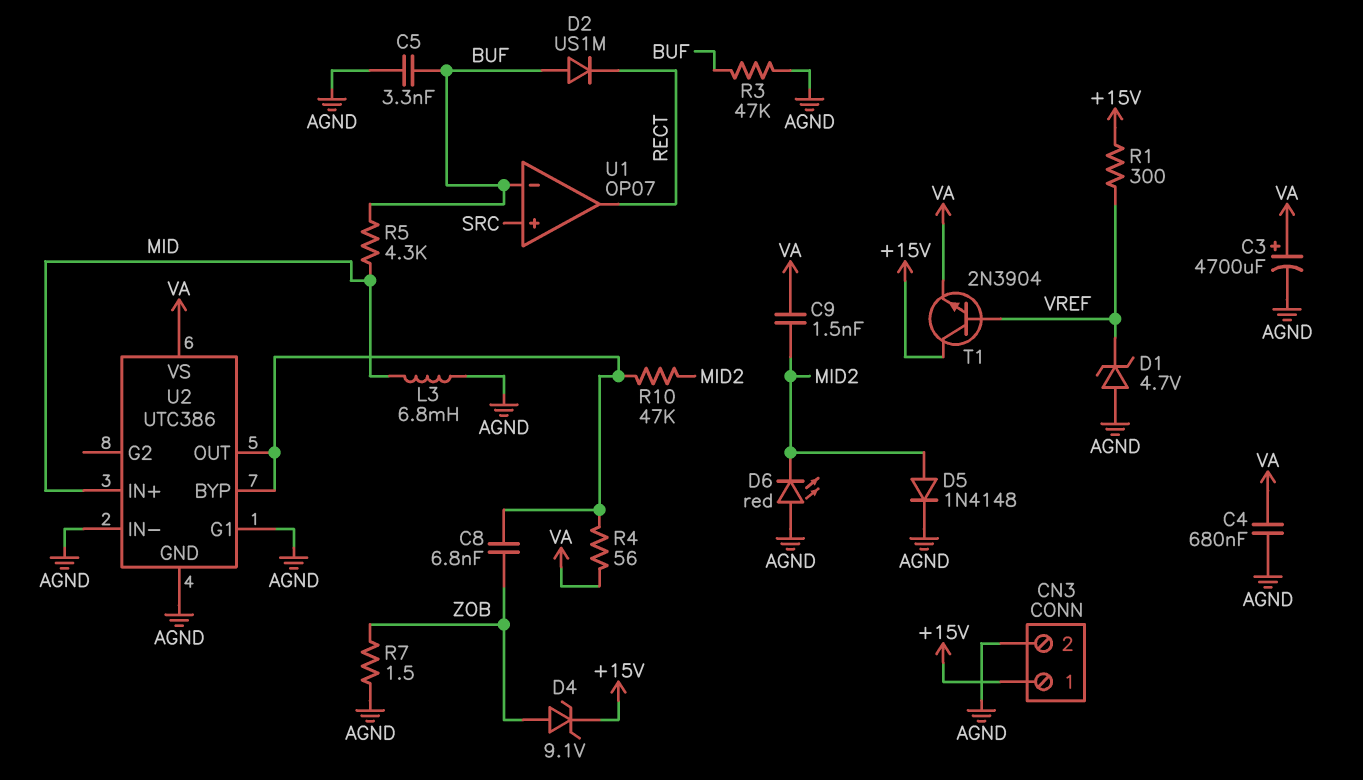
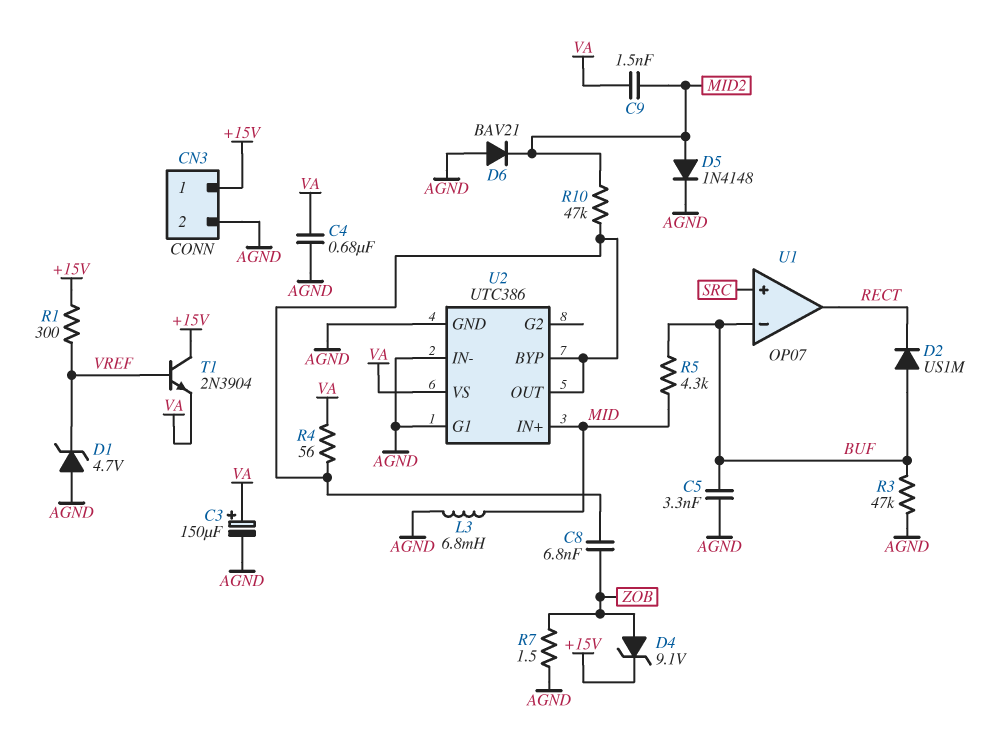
C3: 4700uF (plus VA, minus AGND) -> 150uF (plus VA, minus AGND)
D6: LED red (A AGND, K MID2) -> diode BAV21 (A AGND, K MID2)

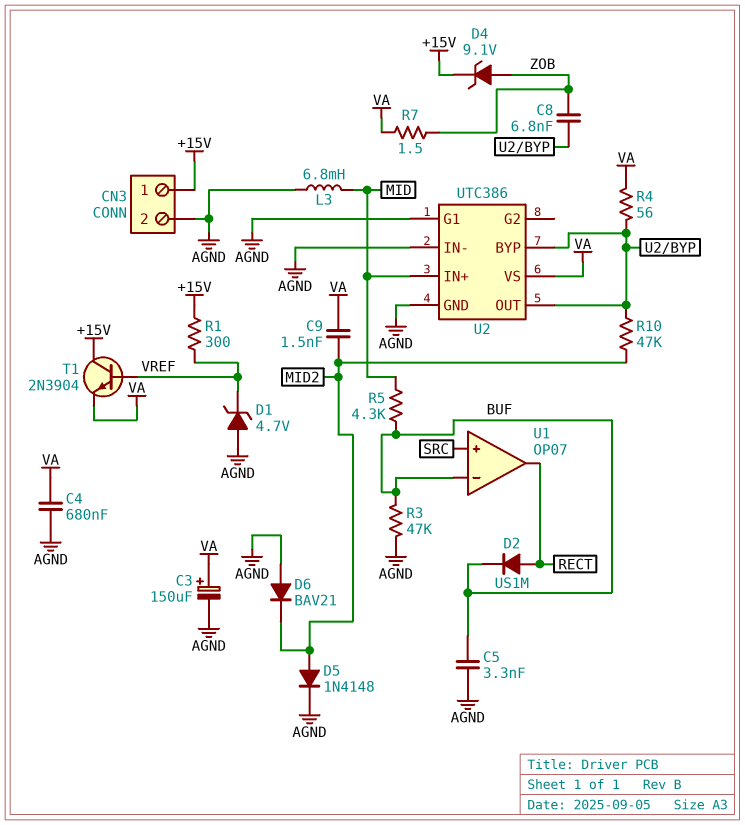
D2: diode US1M (A BUF, K RECT) -> diode US1M (A RECT, K BUF)
R7: 1.5 (AGND, ZOB) -> 1.5 (VA, ZOB)

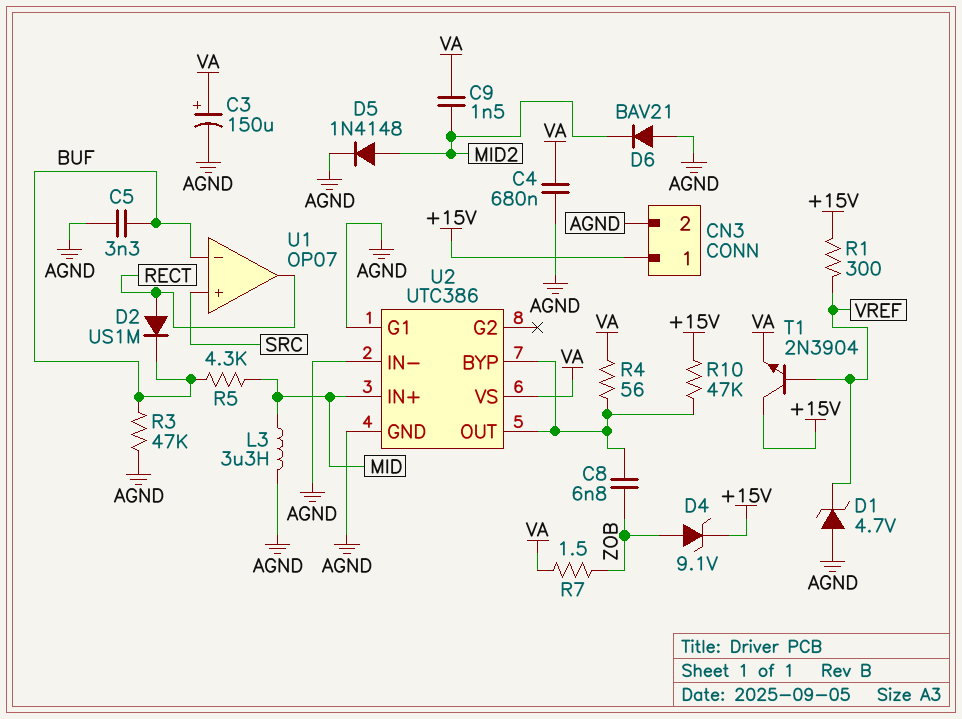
L3: 6.8mH (AGND, MID) -> 3.3uH (AGND, MID)
R10: 47k (MID2, U2/BYP) -> 47k (+15V, U2/BYP)

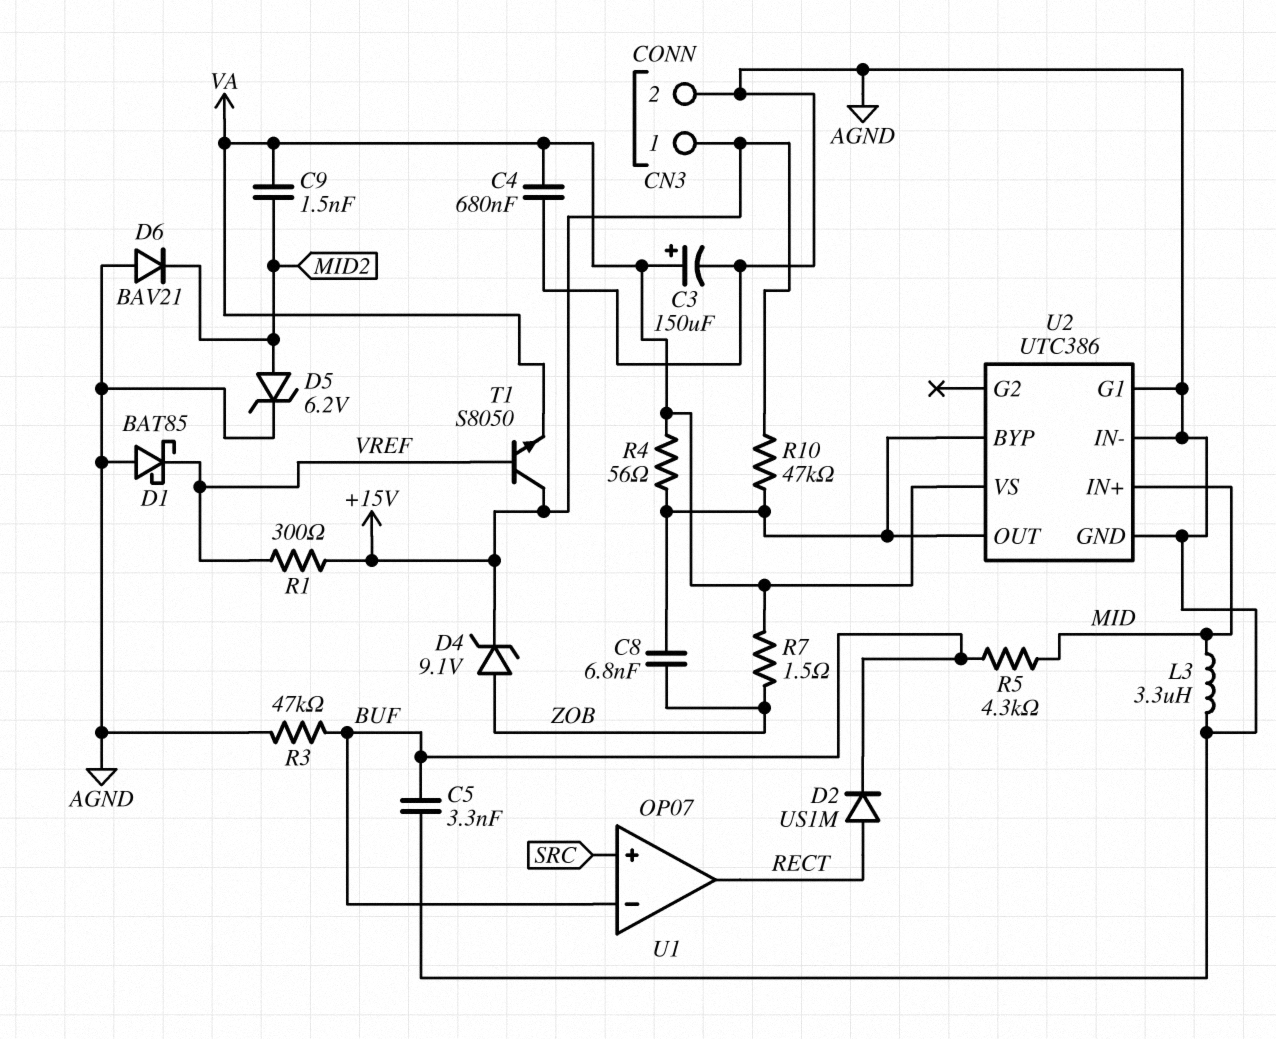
D1: zener 4.7V (A AGND, K VREF) -> schottky BAT85 (A AGND, K VREF)
D5: diode 1N4148 (A MID2, K AGND) -> zener 6.2V (A MID2, K AGND)
T1: NPN 2N3904 (B VREF, C +15V, E VA) -> NPN S8050 (B VREF, C +15V, E VA)

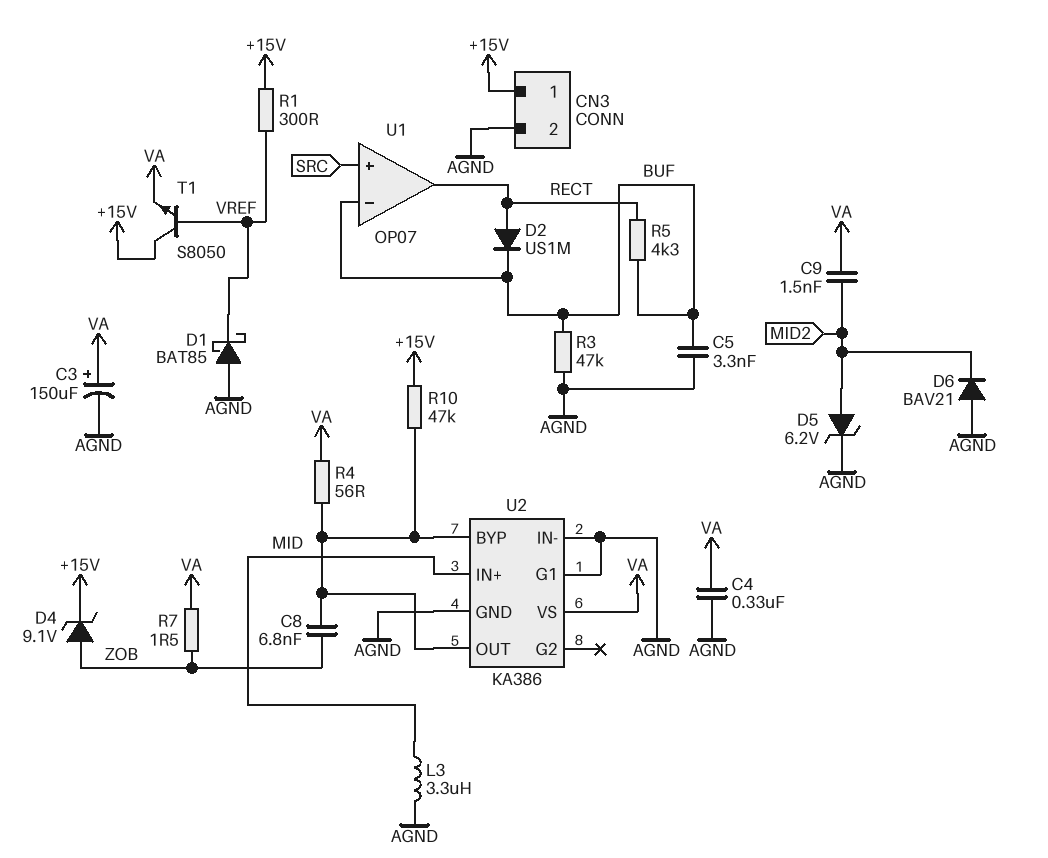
C4: 680nF (AGND, VA) -> 330nF (AGND, VA)
R5: 4.3k (BUF, MID) -> 4.3k (BUF, RECT)
U2: UTC386 -> KA386

